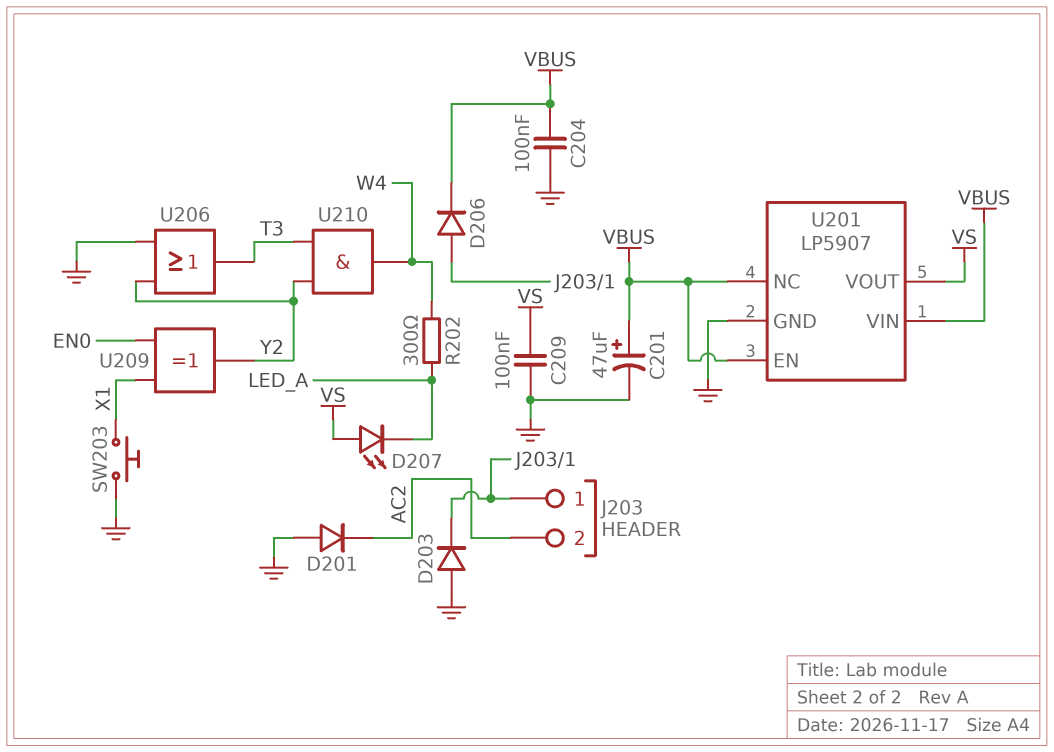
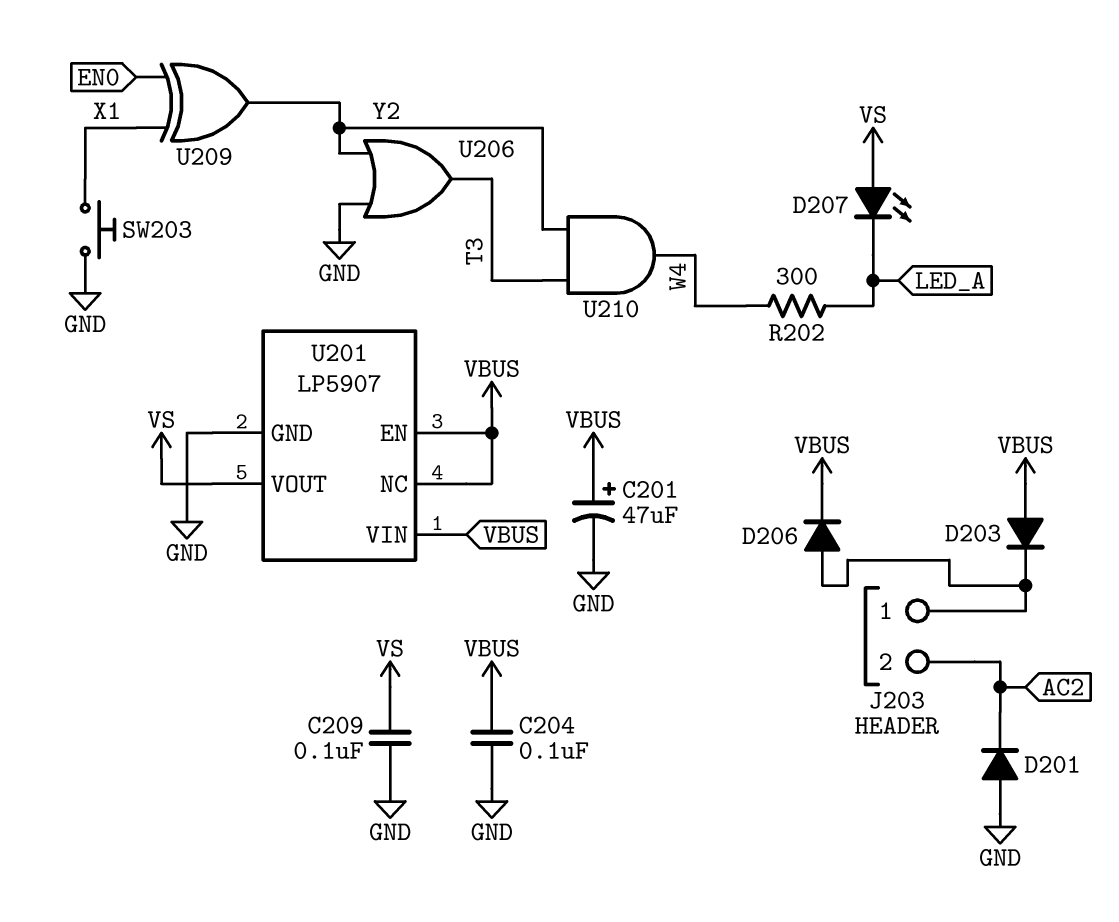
D203: diode (A GND, K J203/1) -> diode (A VBUS, K J203/1)

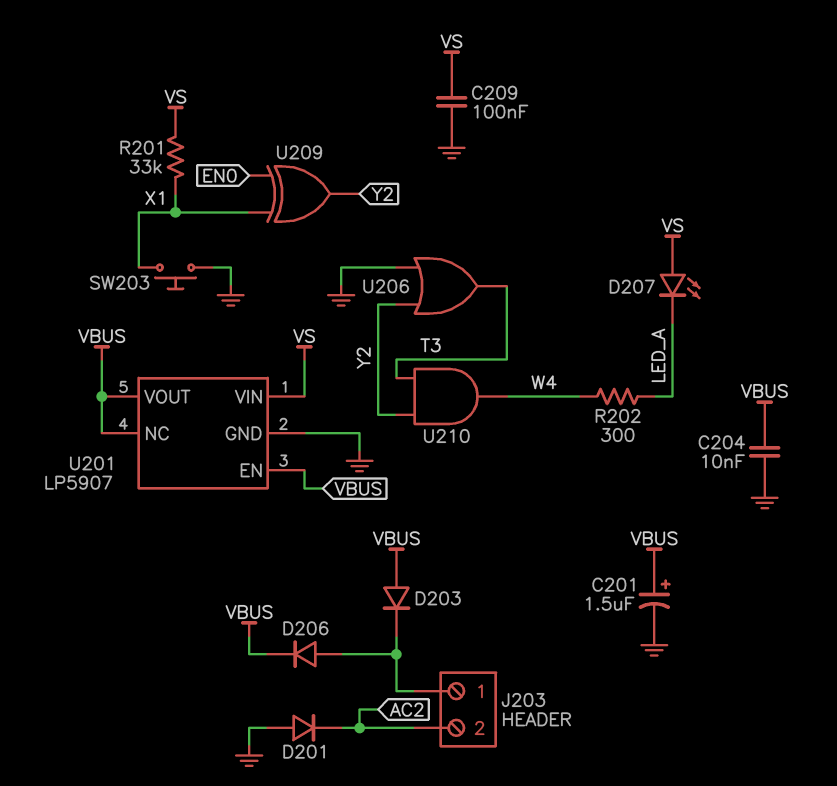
C201: 47uF (plus VBUS, minus GND) -> 1.5uF (plus VBUS, minus GND)
C204: 100nF (GND, VBUS) -> 10nF (GND, VBUS)
R201: none -> 33k (VS, X1)
U201 pin VIN: VBUS -> VS
U201 pin VOUT: VS -> VBUS

